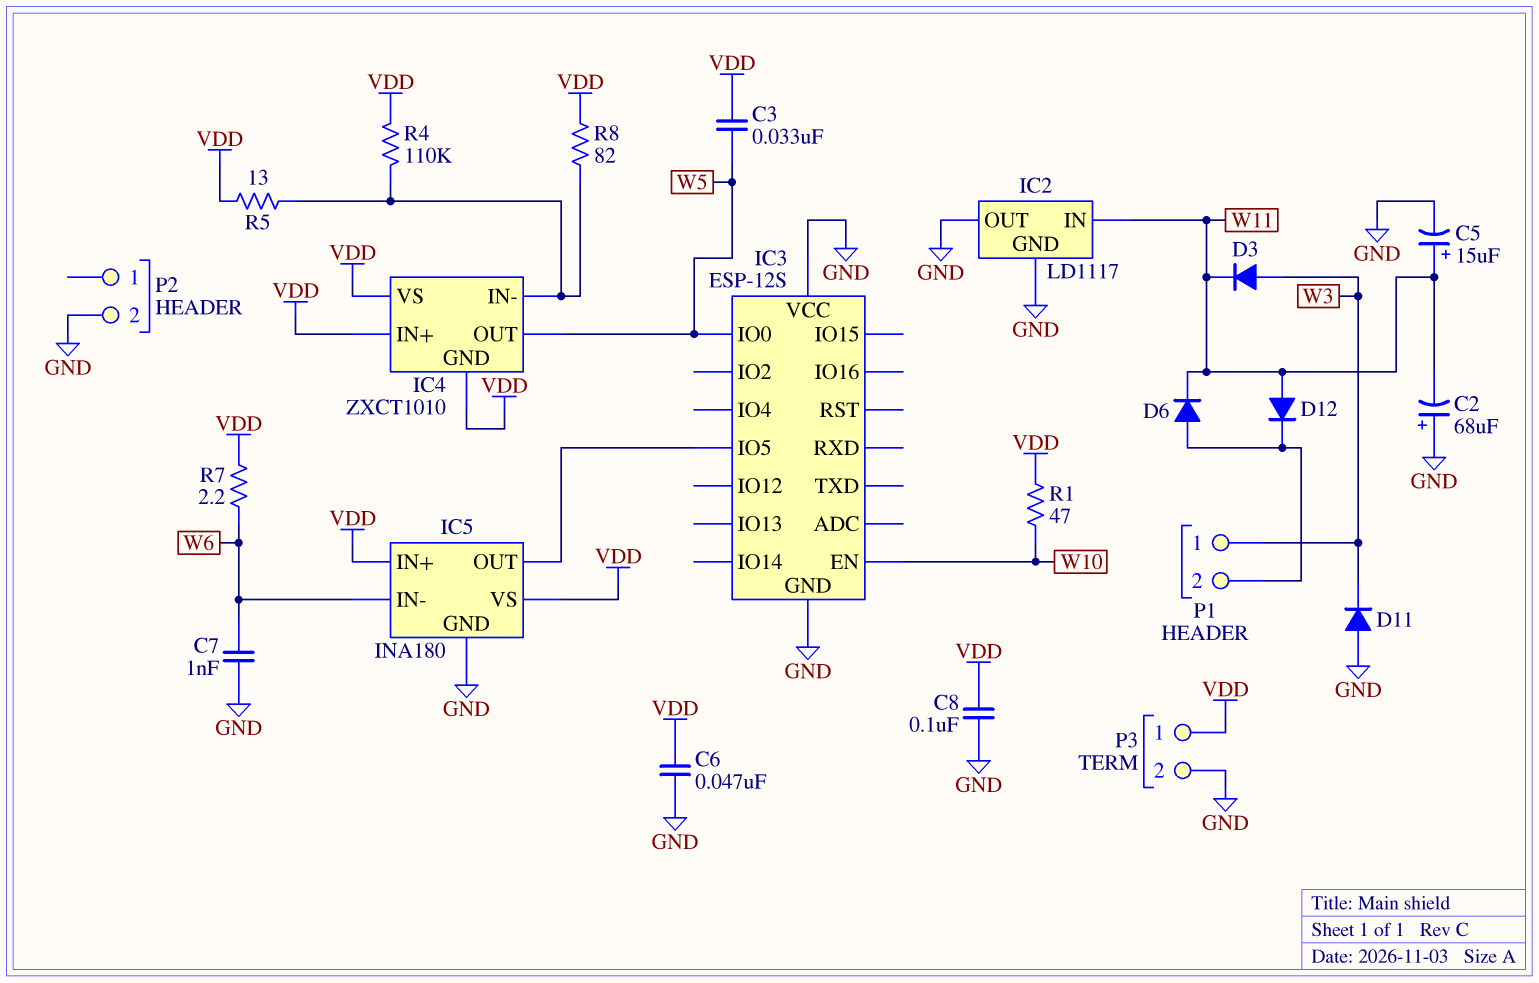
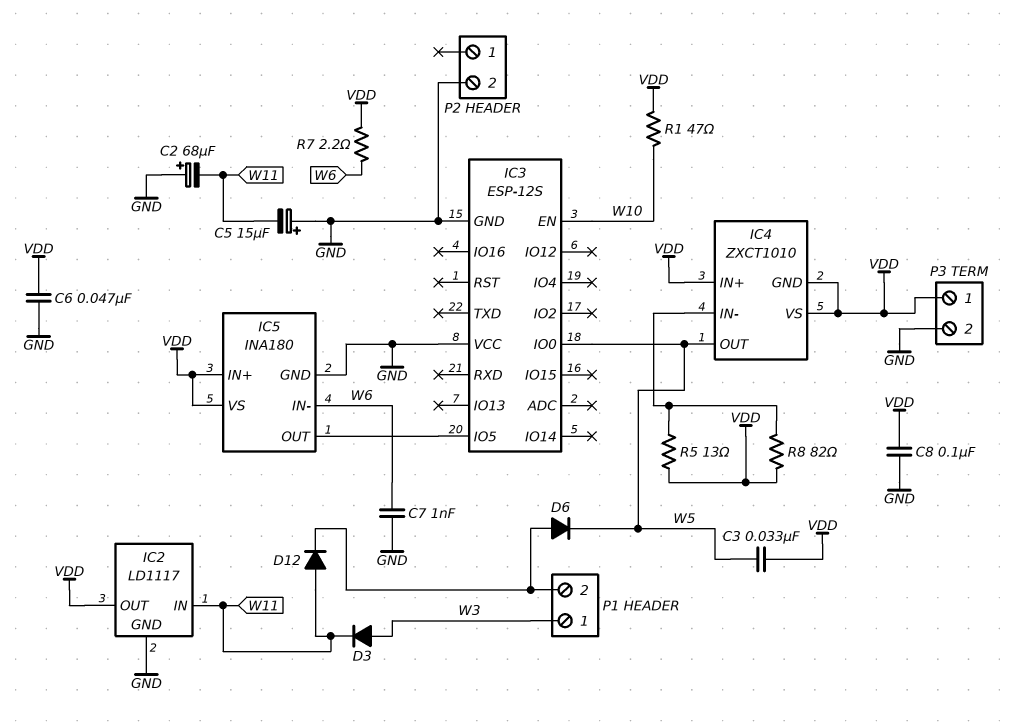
C5: 15uF (plus W11, minus GND) -> 15uF (plus GND, minus W11)
D6: diode (A P1/2, K W11) -> diode (A P1/2, K W5)
D11: diode (A GND, K W3) -> none
IC2 pin OUT: GND -> VDD
R4: 110k (IC4/IN-, VDD) -> none

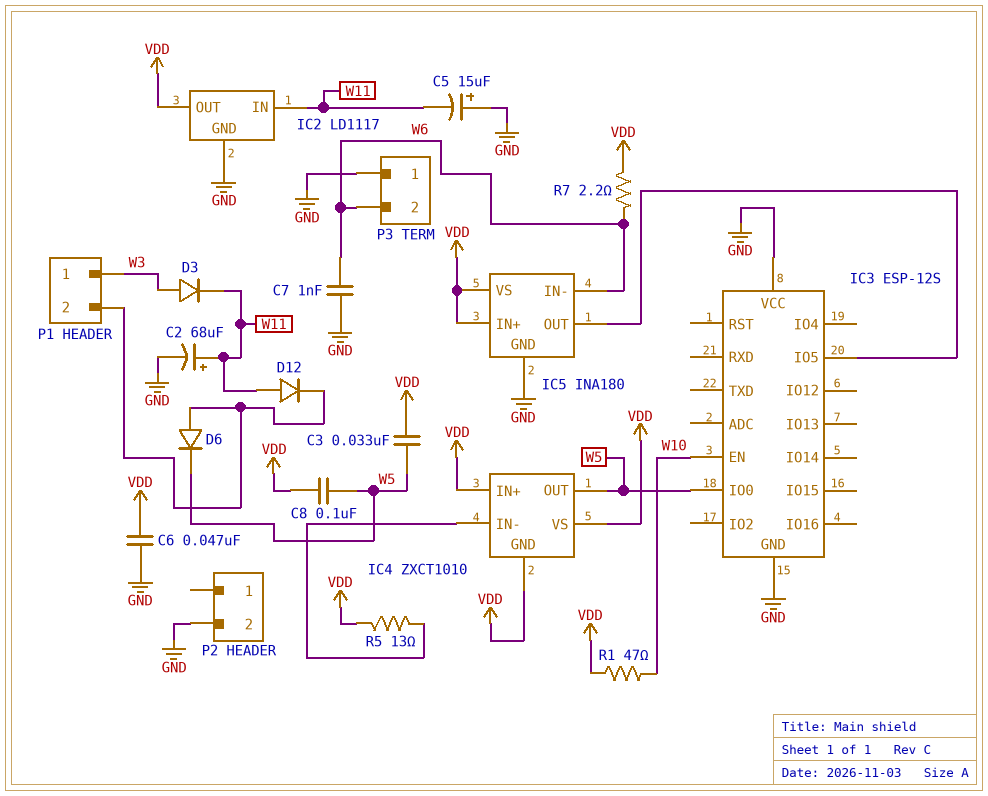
C2: 68uF (plus GND, minus W11) -> 68uF (plus W11, minus GND)
C8: 100nF (GND, VDD) -> 100nF (VDD, W5)
P3 pin 1: VDD -> GND
P3 pin 2: GND -> W6
R8: 82 (IC4/IN-, VDD) -> none

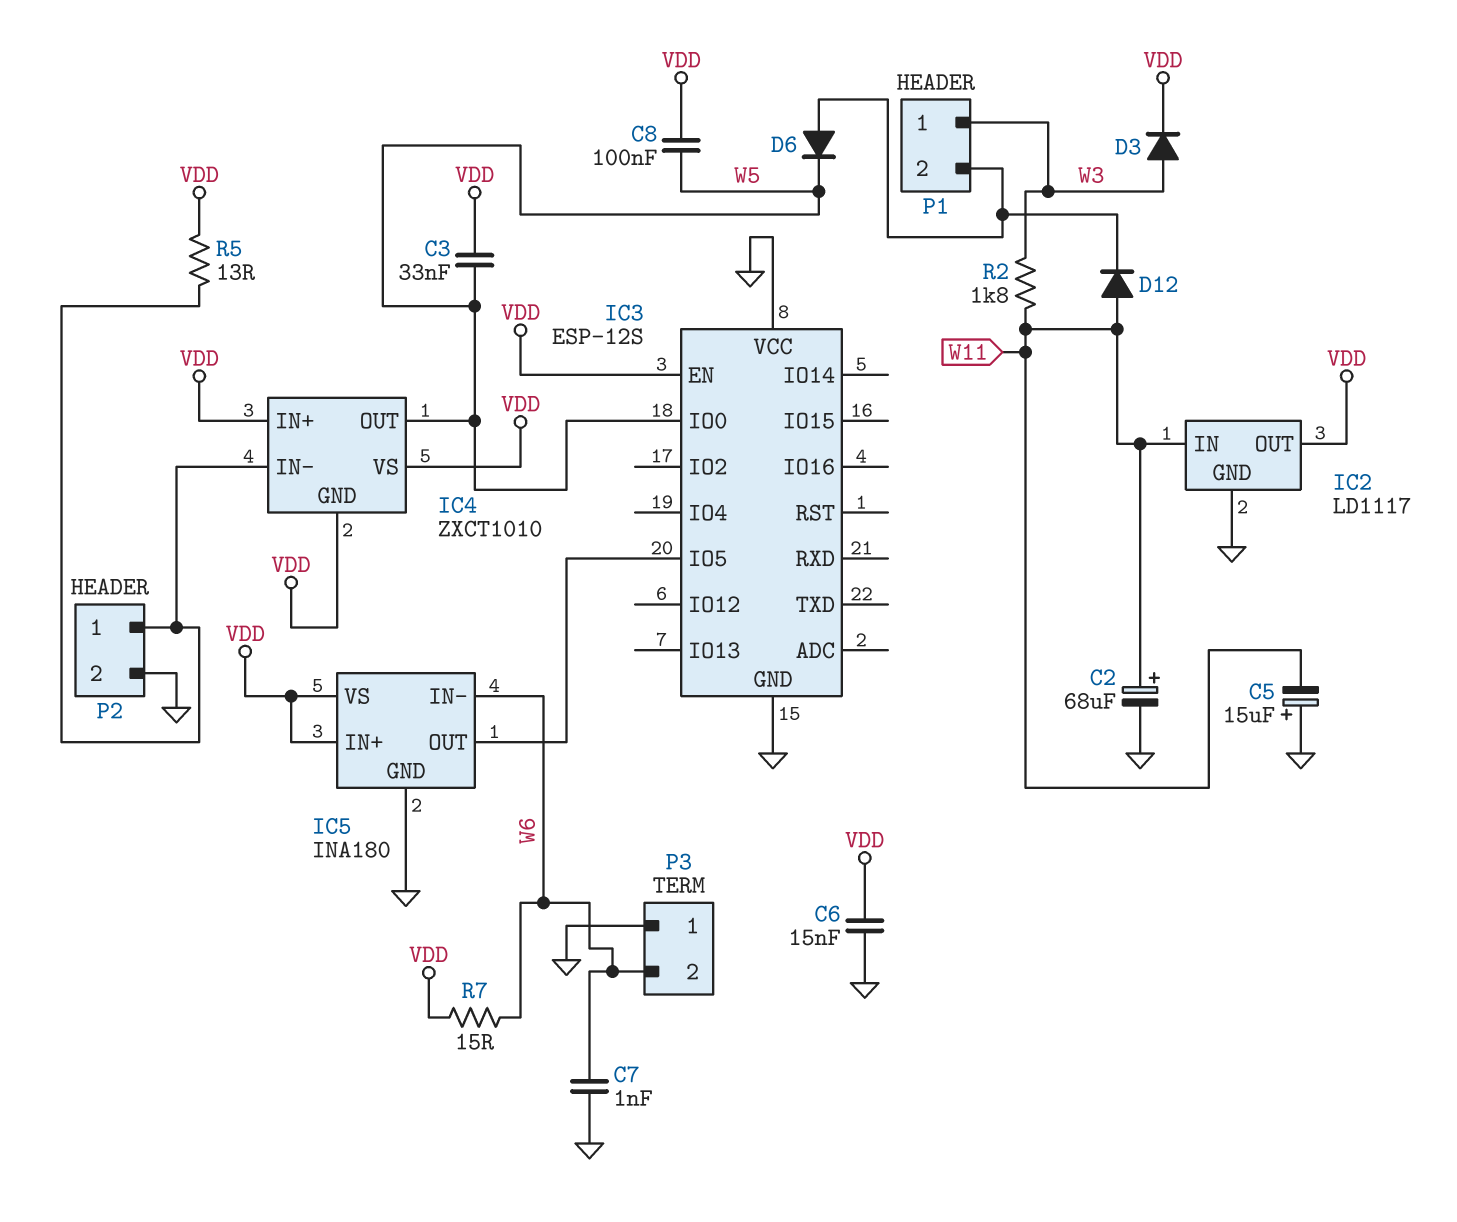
C6: 47nF (GND, VDD) -> 15nF (GND, VDD)
D3: diode (A W3, K W11) -> diode (A W3, K VDD)
IC3 pin EN: W10 -> VDD
P2 pin 1: none -> IC4/IN-
R1: 47 (VDD, W10) -> none
R2: none -> 1.8k (W3, W11)
R7: 2.2 (VDD, W6) -> 15 (VDD, W6)

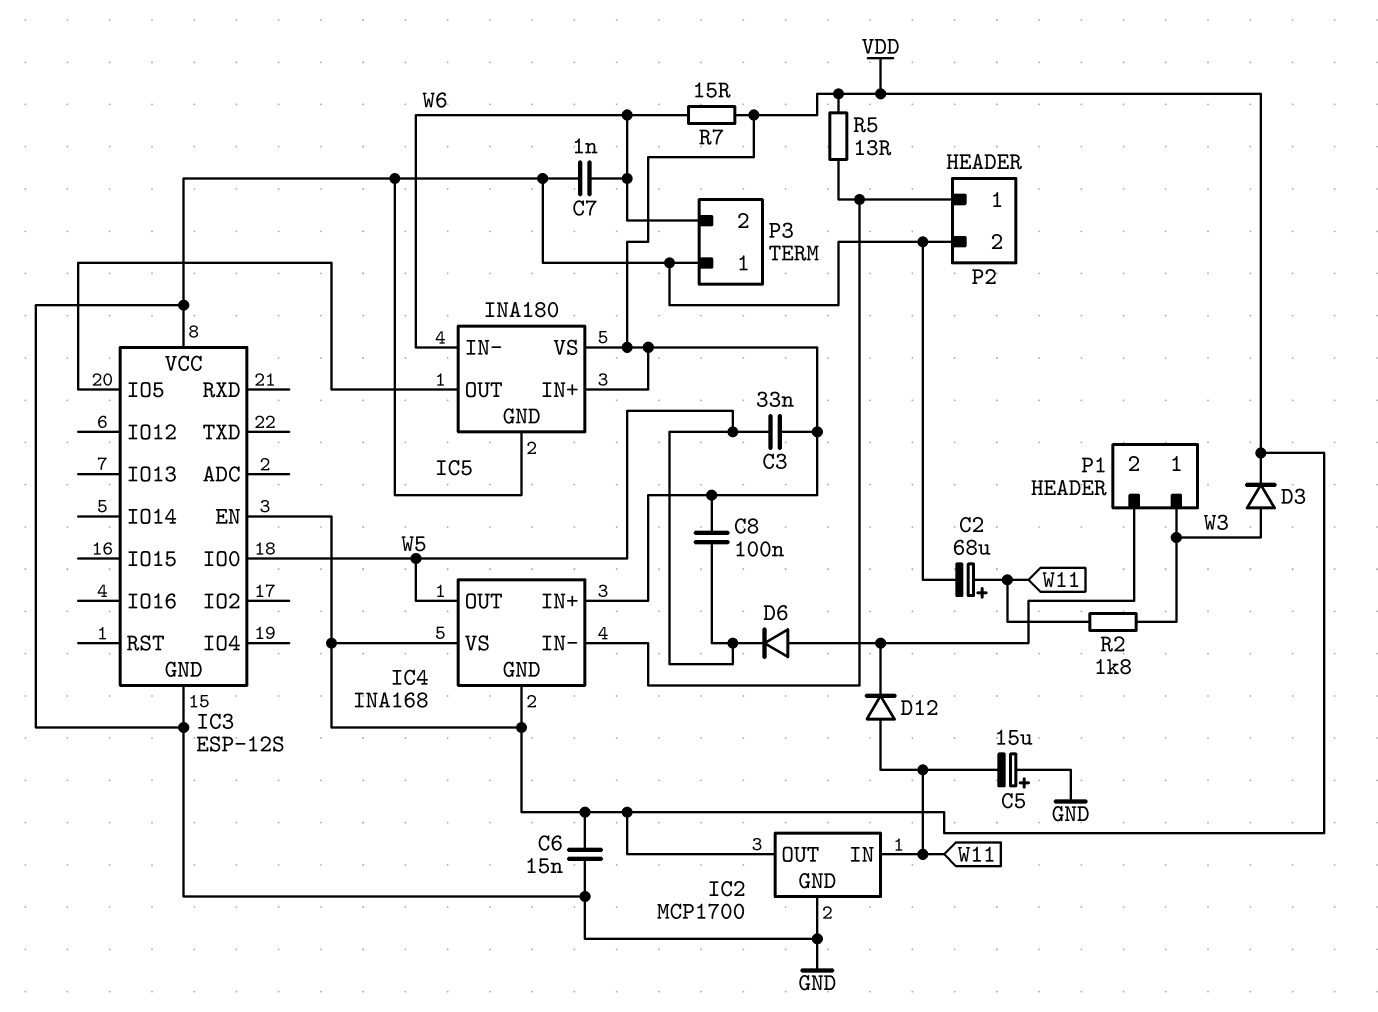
IC2: LD1117 -> MCP1700
IC4: ZXCT1010 -> INA168

